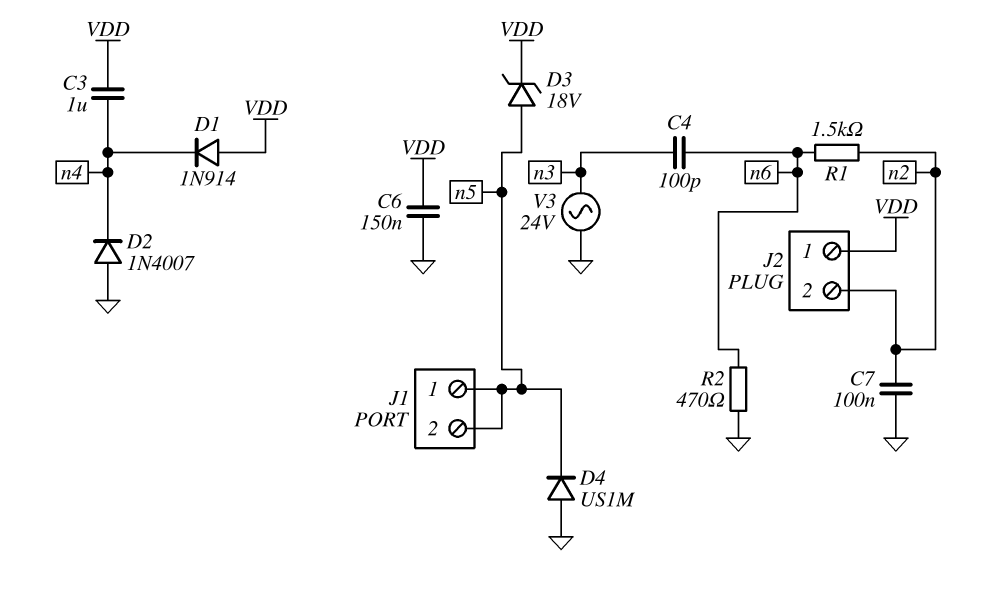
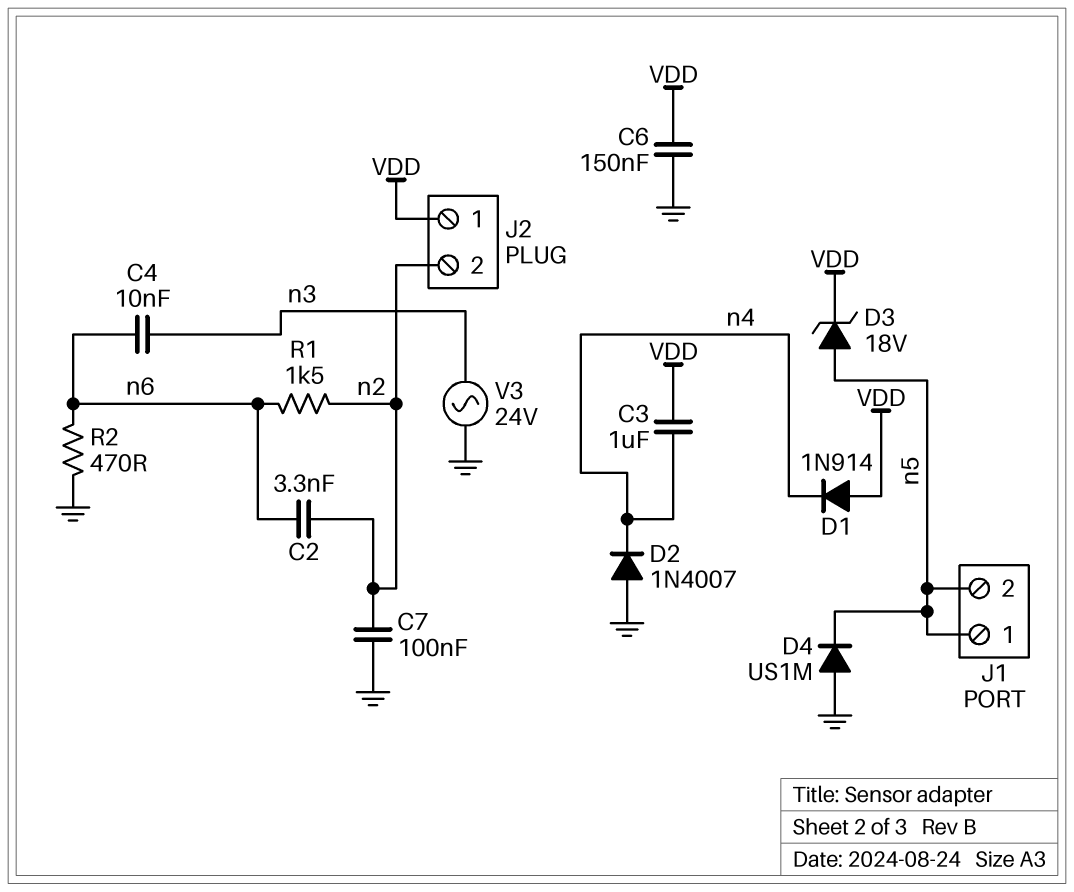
C2: none -> 3.3nF (n2, n6)
C4: 100pF (n3, n6) -> 10nF (n3, n6)

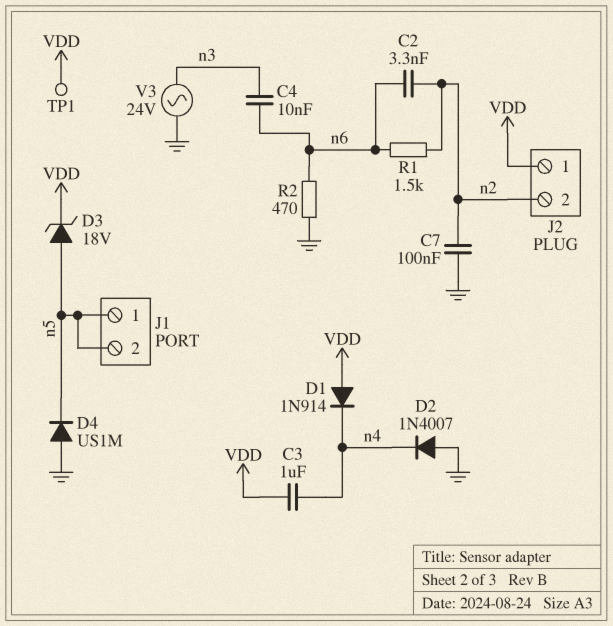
C6: 150nF (GND, VDD) -> none
TP1: none -> test point (VDD)

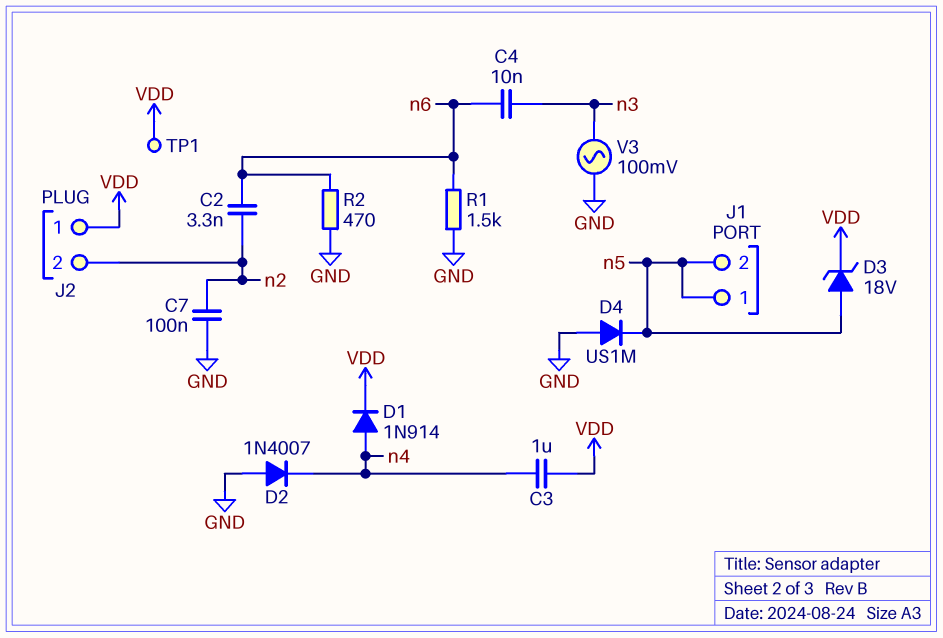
D1: diode 1N914 (A VDD, K n4) -> diode 1N914 (A n4, K VDD)
R1: 1.5k (n2, n6) -> 1.5k (GND, n6)
V3: AC 24V (GND, n3) -> AC 100mV (GND, n3)

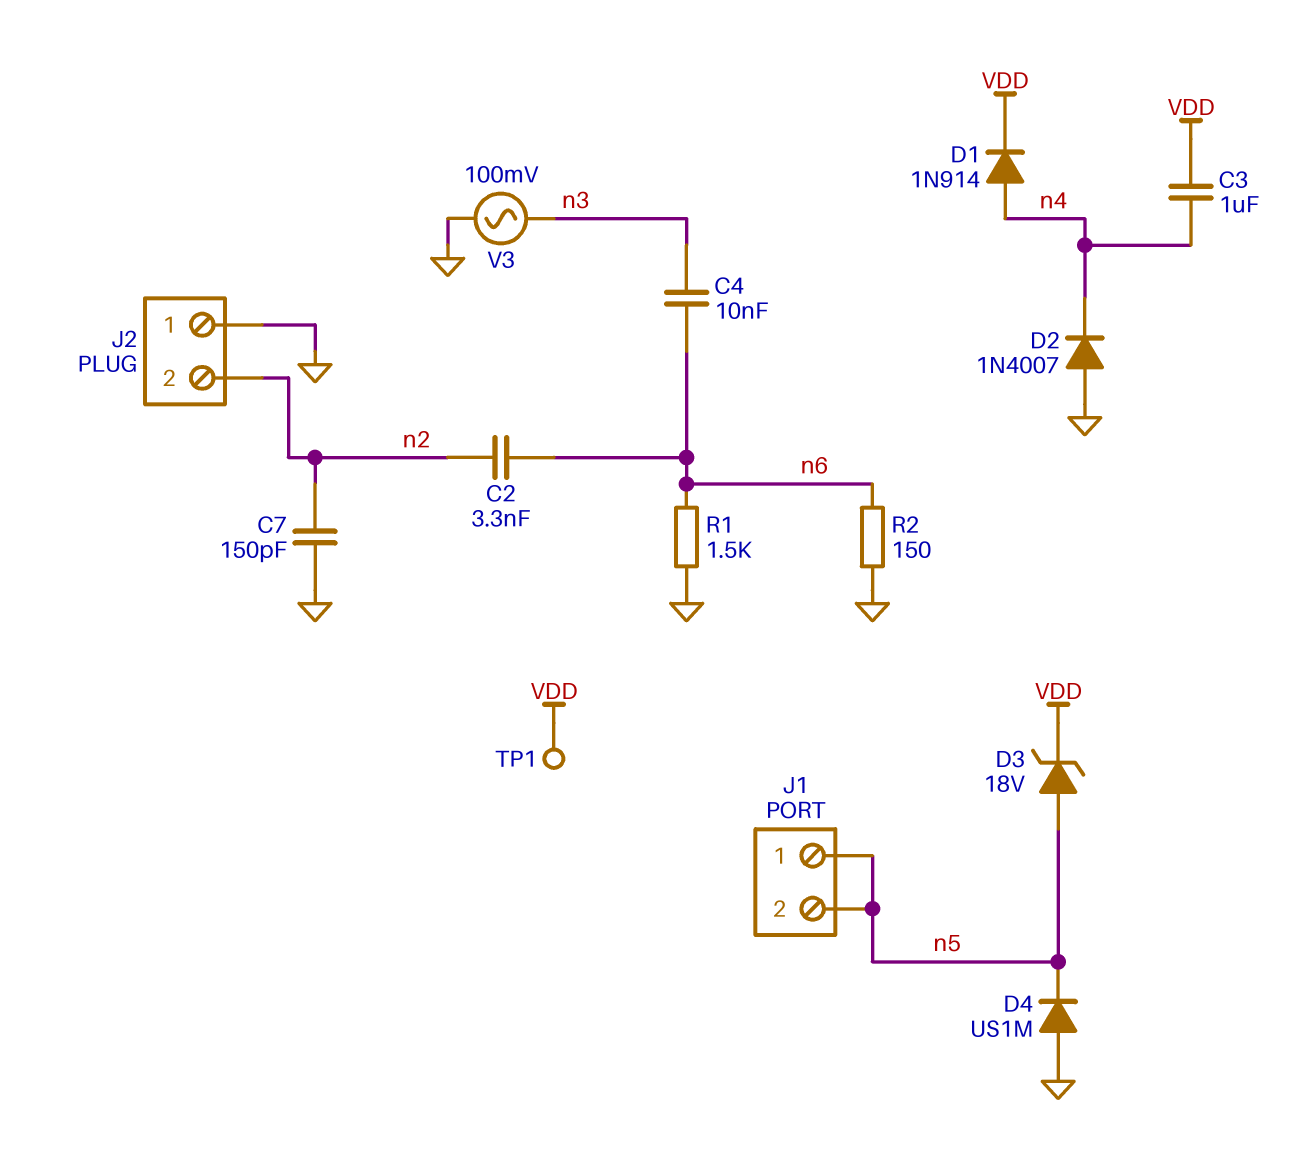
C7: 100nF (GND, n2) -> 150pF (GND, n2)
J2 pin 1: VDD -> GND
R2: 470 (GND, n6) -> 150 (GND, n6)

